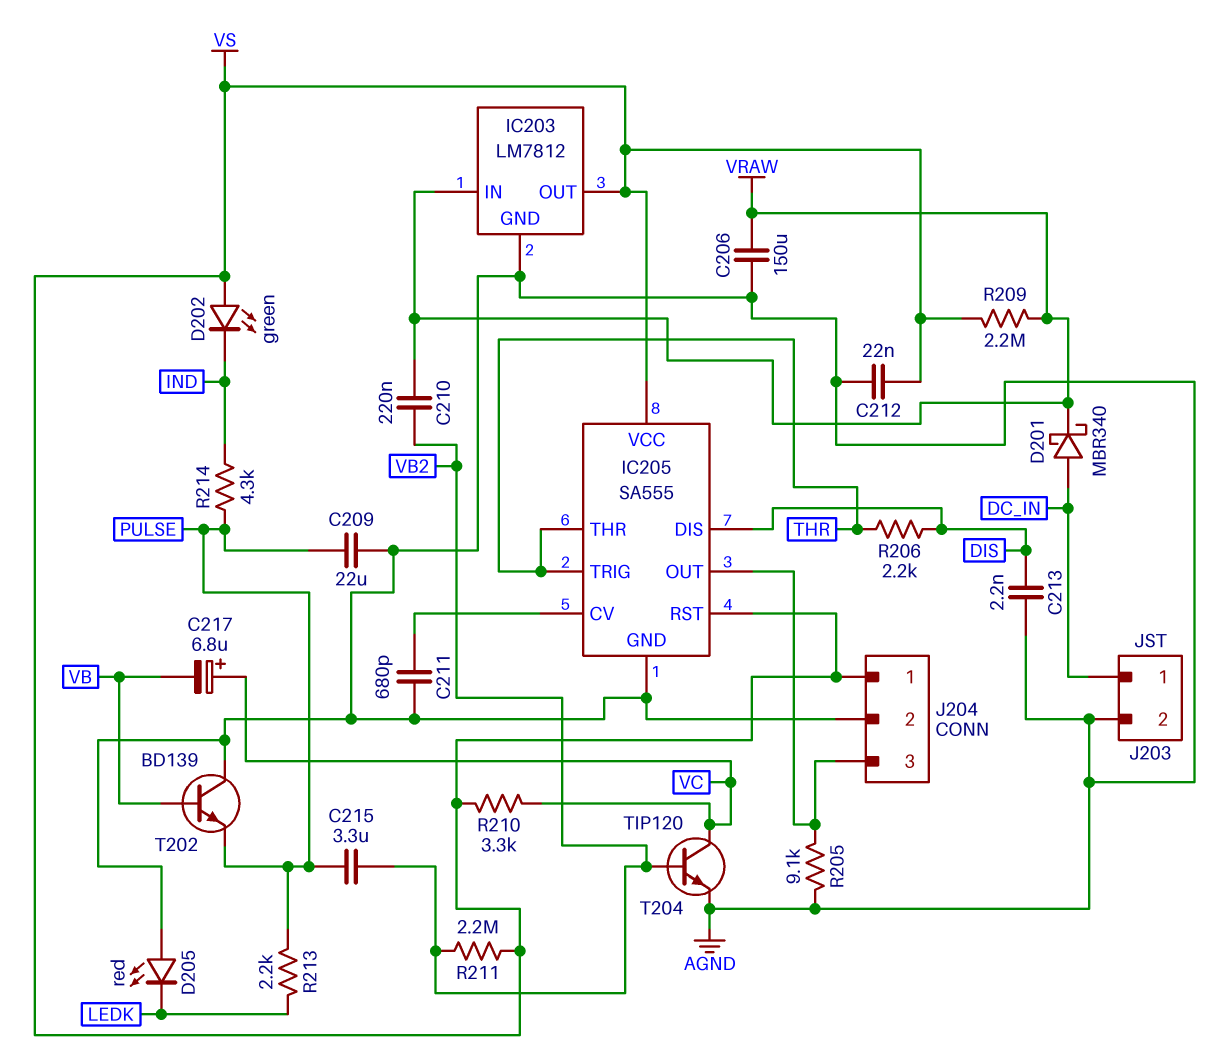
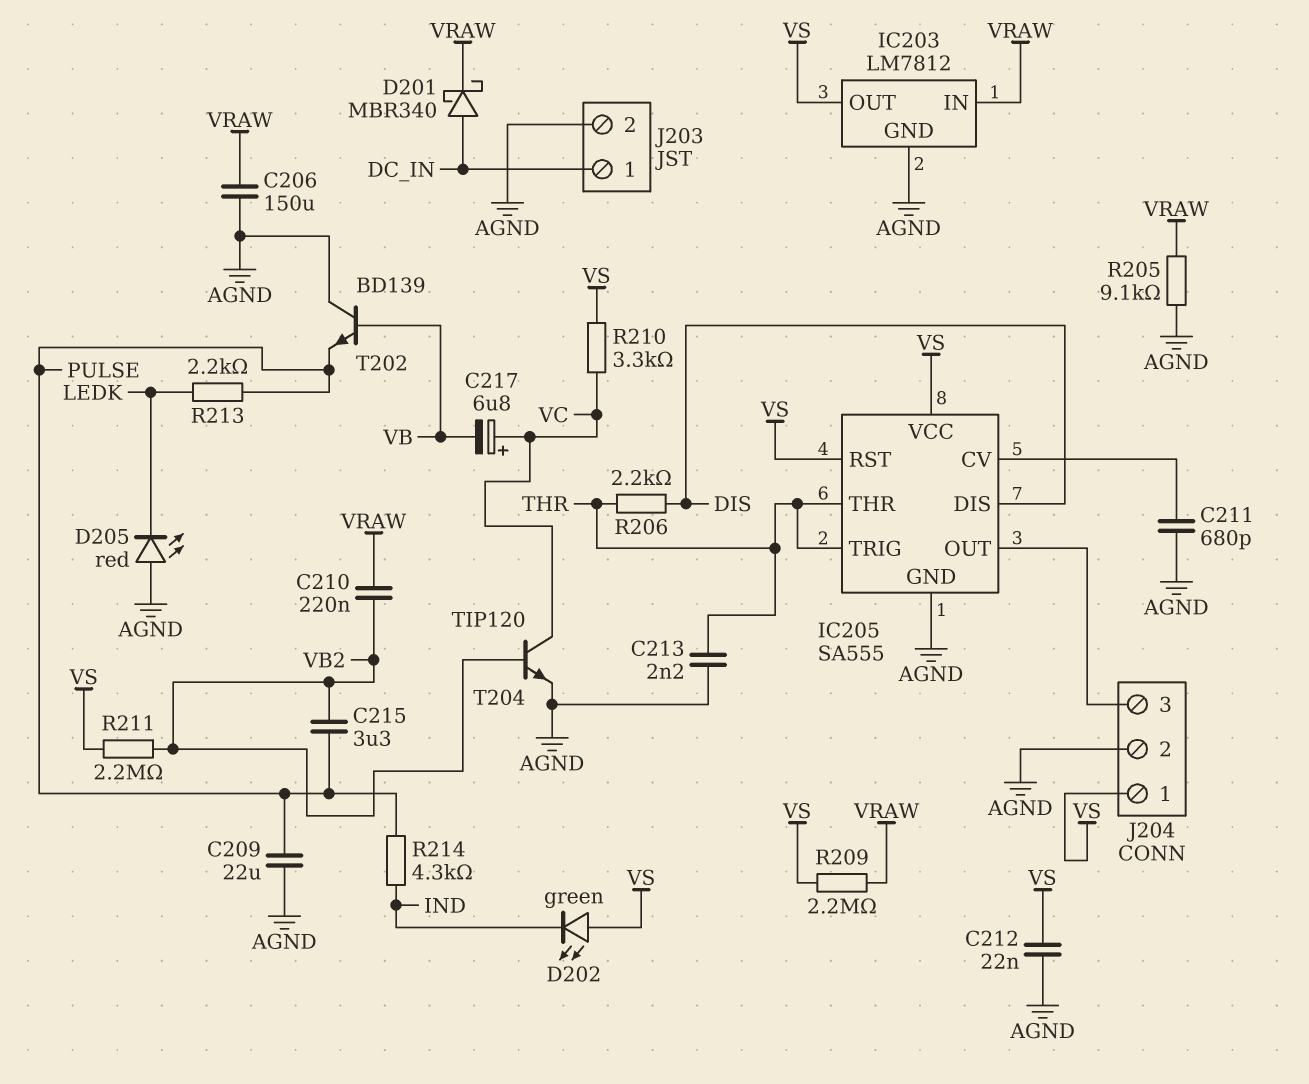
C213: 2.2nF (AGND, DIS) -> 2.2nF (AGND, THR)
R205: 9.1k (AGND, IC205/OUT) -> 9.1k (AGND, VRAW)

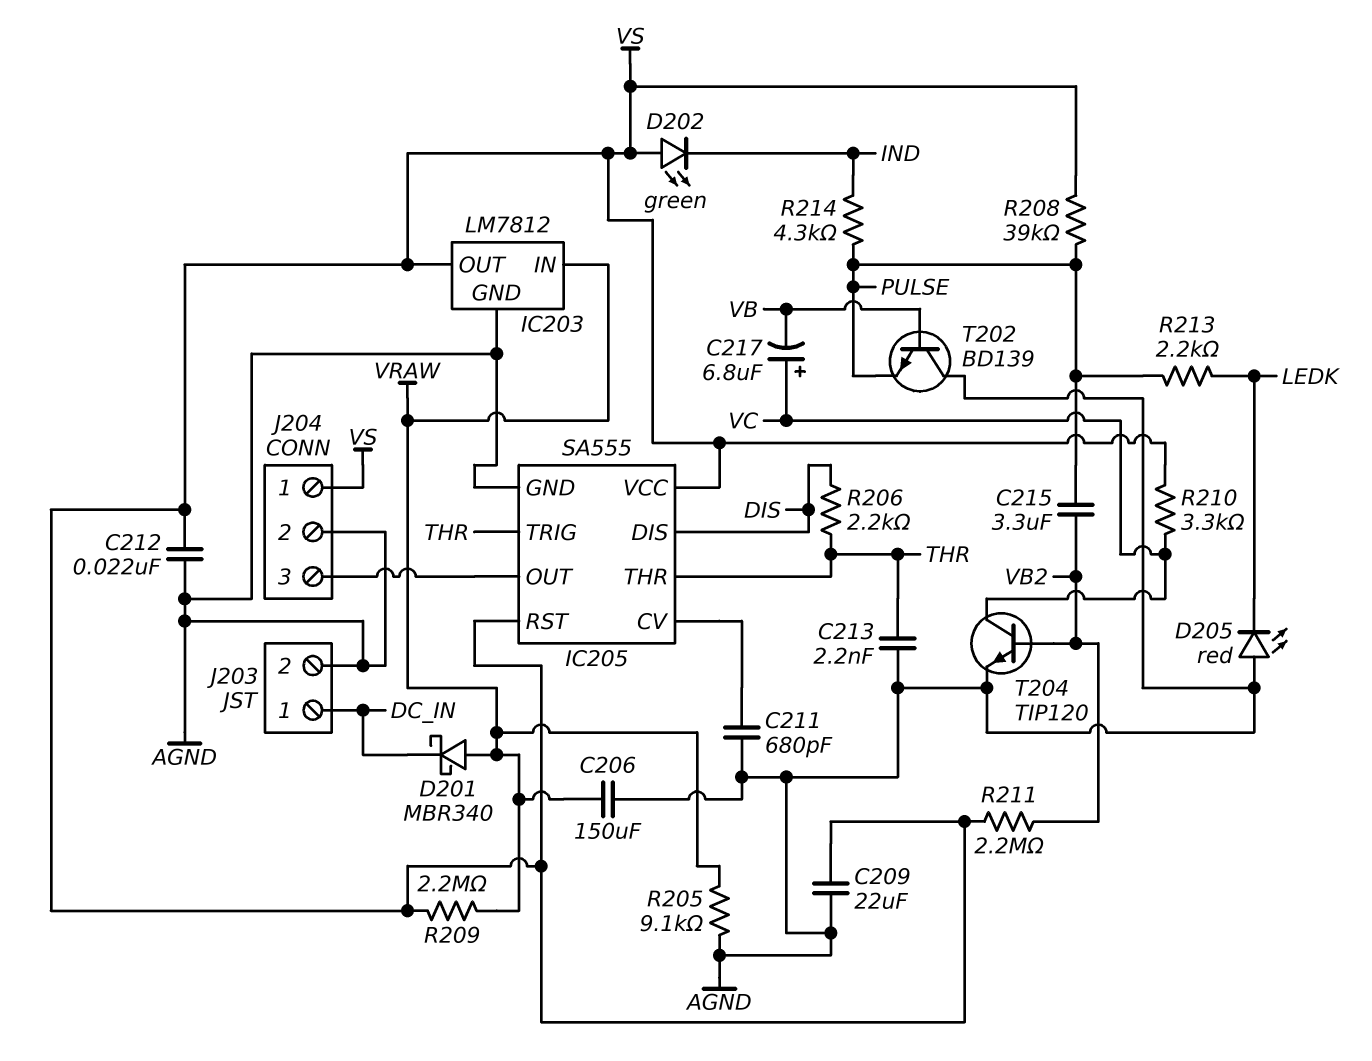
C209: 22uF (AGND, PULSE) -> 22uF (AGND, VS)
C210: 220nF (VB2, VRAW) -> none
D201: schottky MBR340 (A DC_IN, K VRAW) -> schottky MBR340 (A VRAW, K DC_IN)
R208: none -> 39k (PULSE, VS)

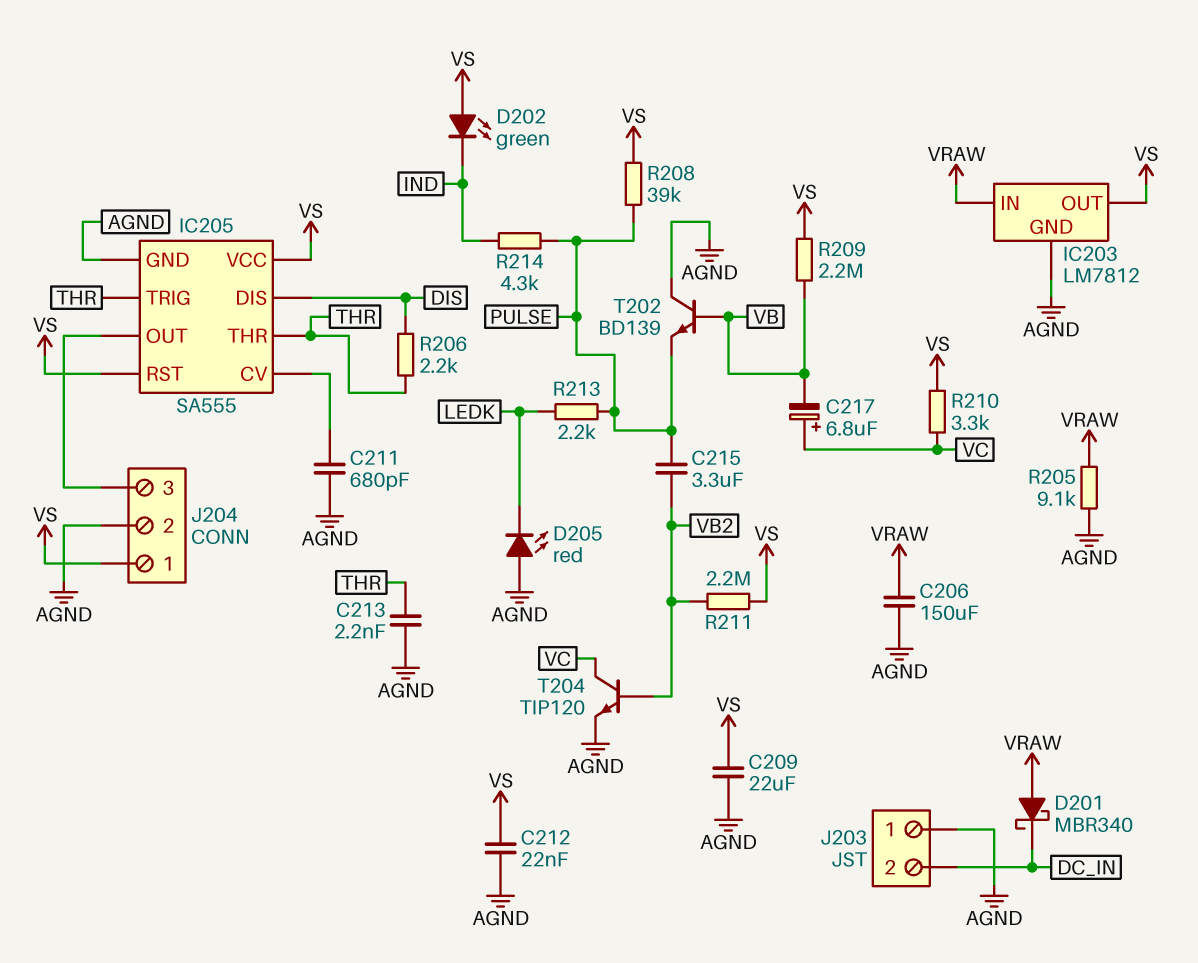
J203 pin 1: DC_IN -> AGND
J203 pin 2: AGND -> DC_IN
R209: 2.2M (VRAW, VS) -> 2.2M (VB, VS)

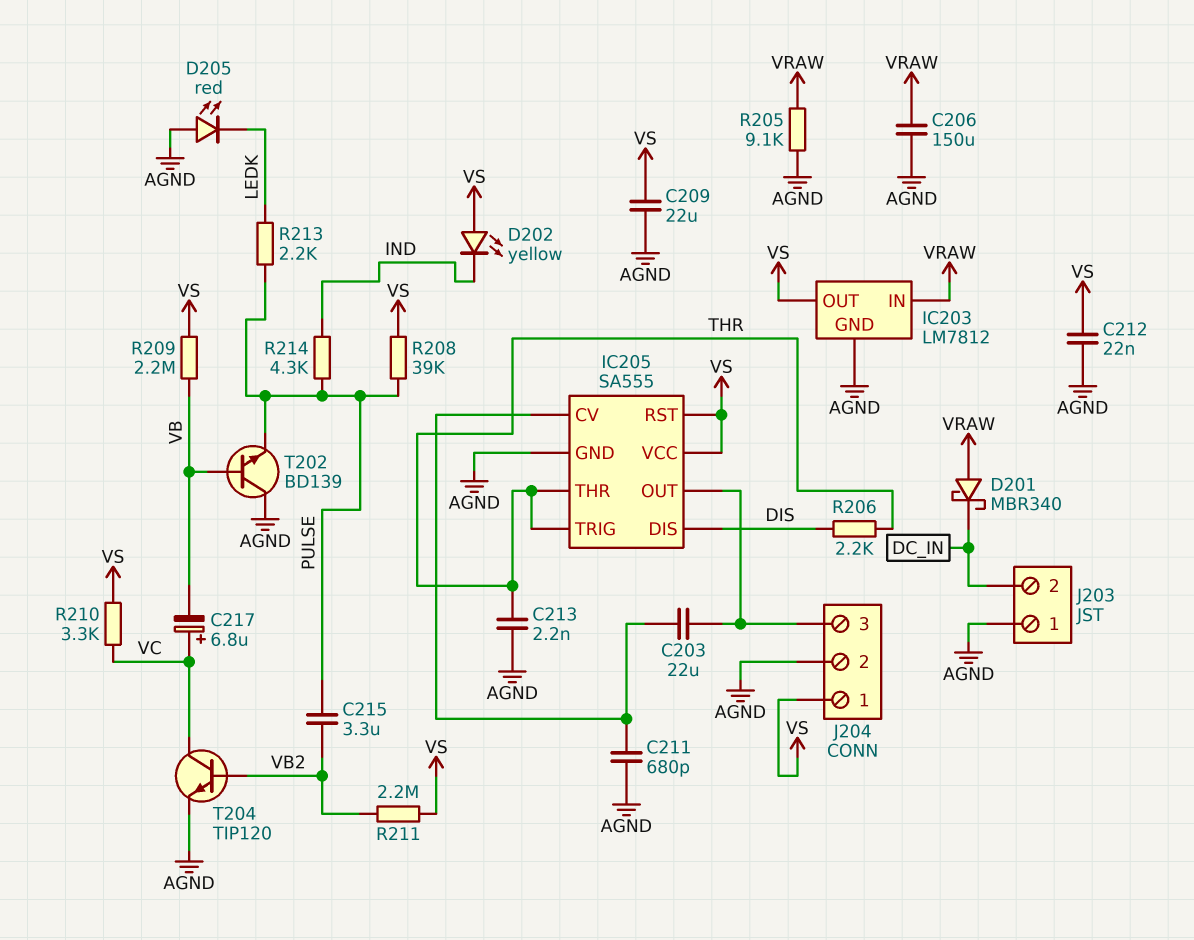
C203: none -> 22uF (IC205/CV, IC205/OUT)
D202: LED green (A VS, K IND) -> LED yellow (A VS, K IND)

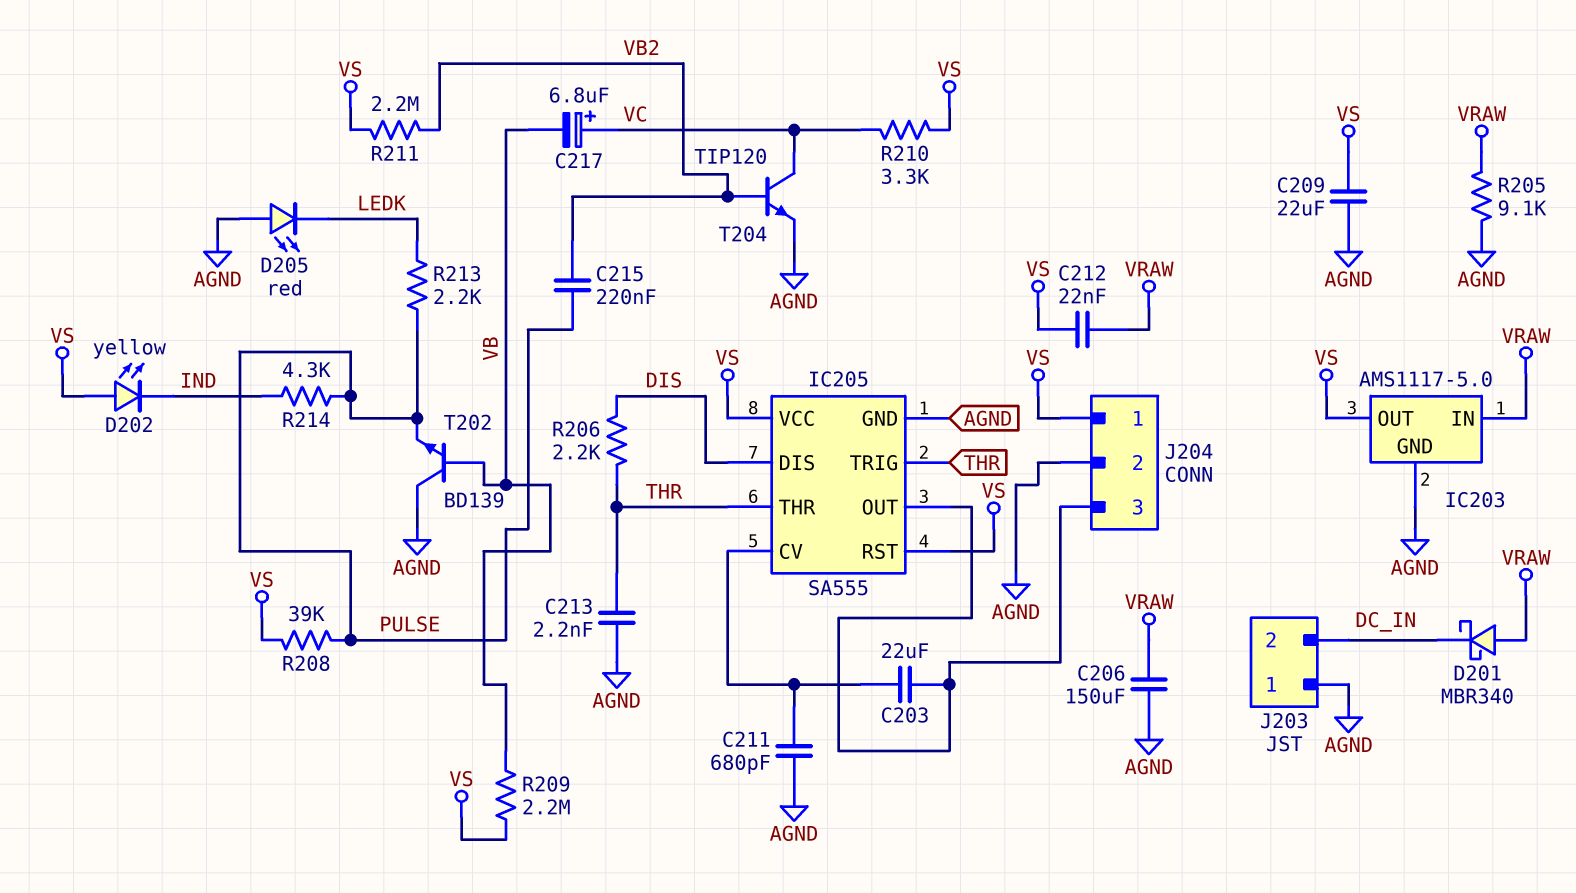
C212: 22nF (AGND, VS) -> 22nF (VRAW, VS)
C215: 3.3uF (PULSE, VB2) -> 220nF (PULSE, VB2)
IC203: LM7812 -> AMS1117-5.0

